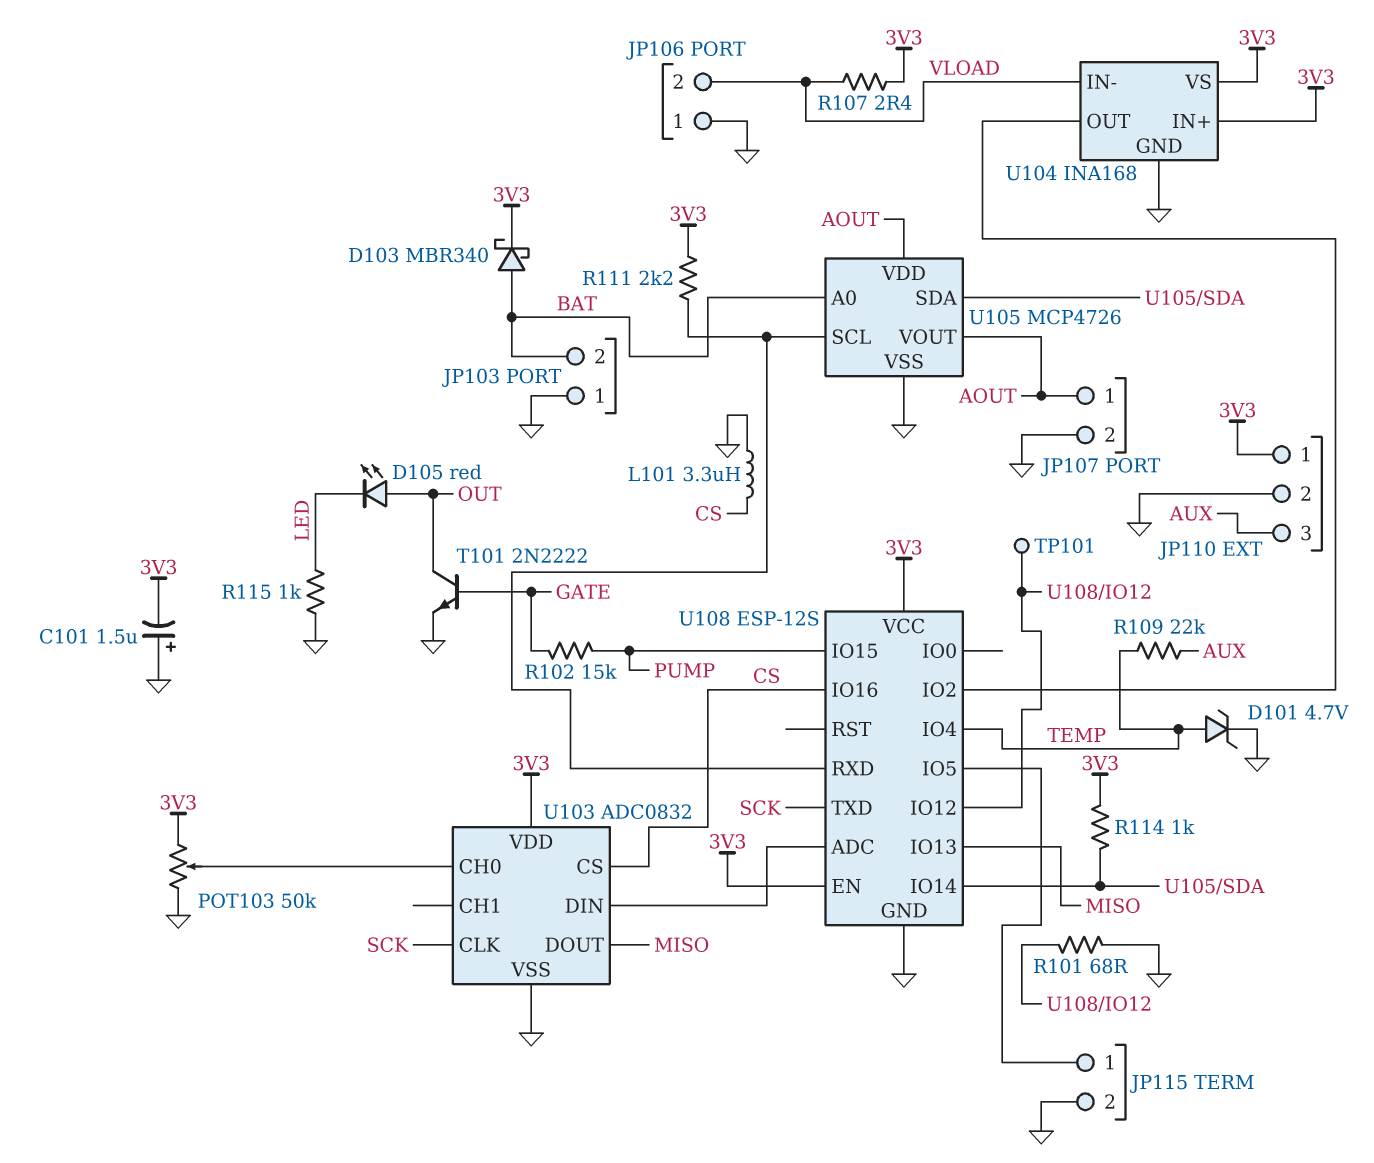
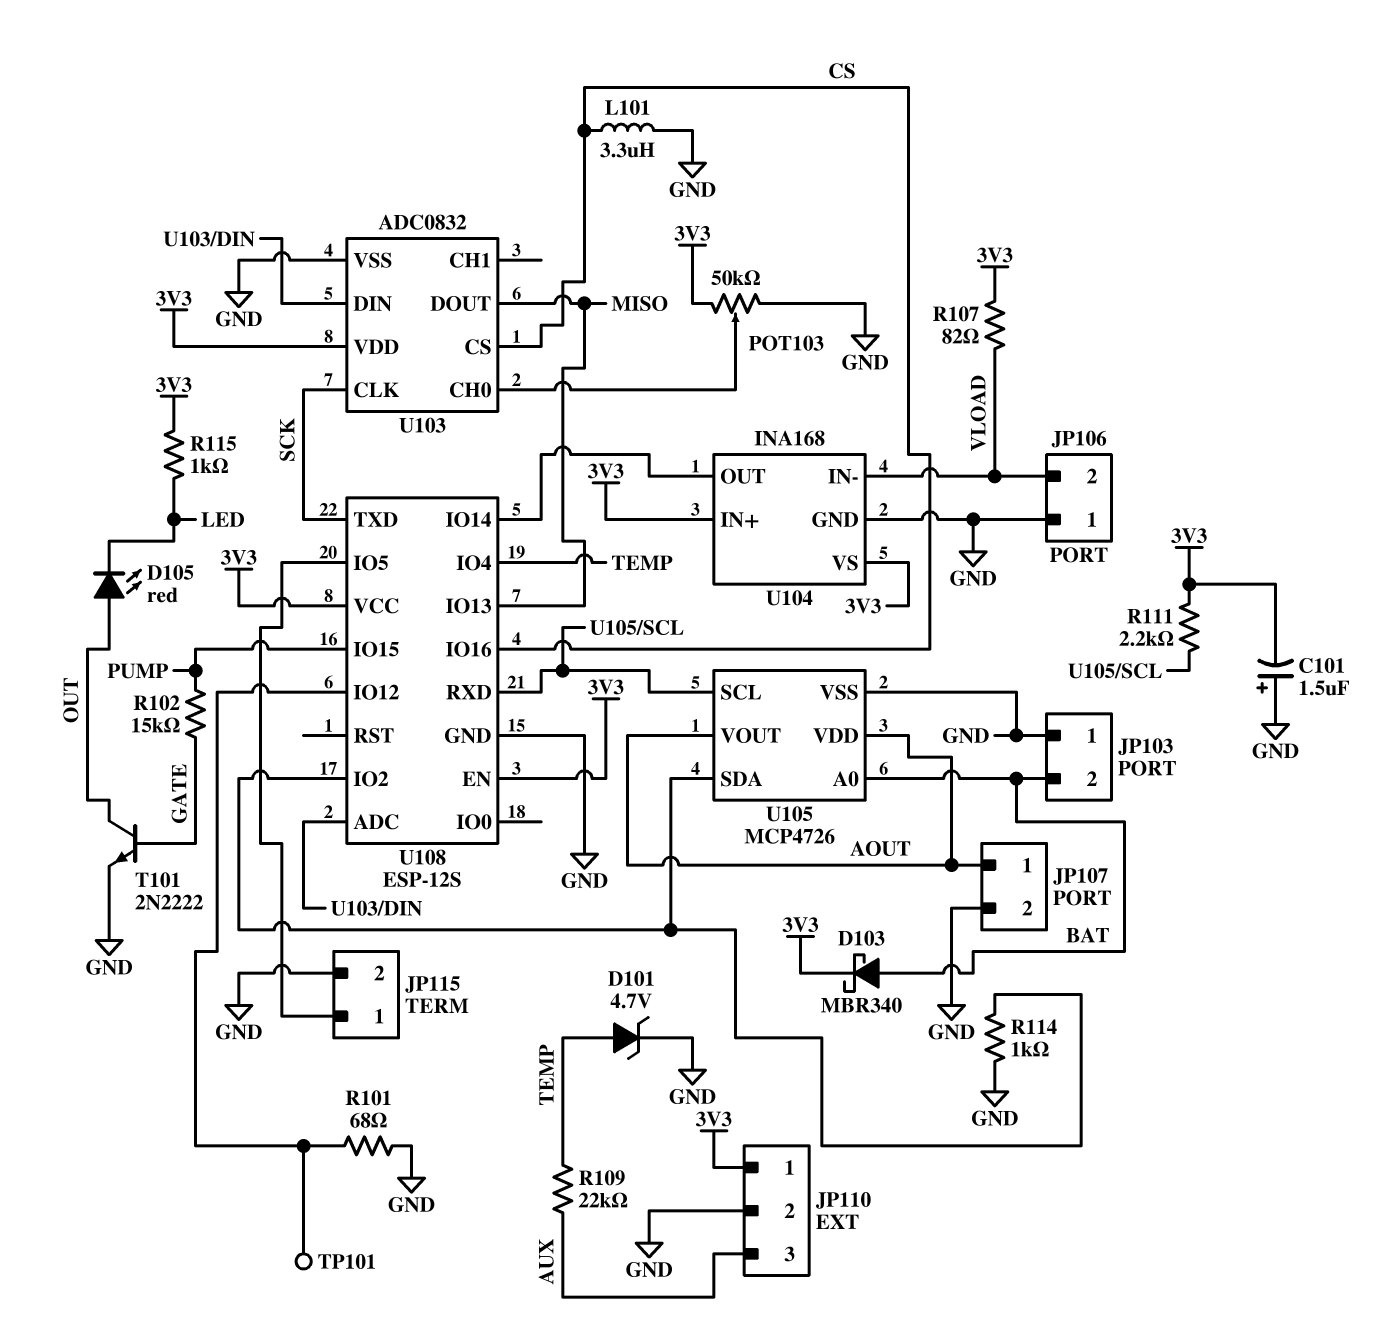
R107: 2.4 (3V3, VLOAD) -> 82 (3V3, VLOAD)
R114: 1k (3V3, U105/SDA) -> 1k (GND, U105/SDA)
R115: 1k (GND, LED) -> 1k (3V3, LED)
U108 pin IO2: U104/OUT -> U105/SDA
U108 pin IO14: U105/SDA -> U104/OUT

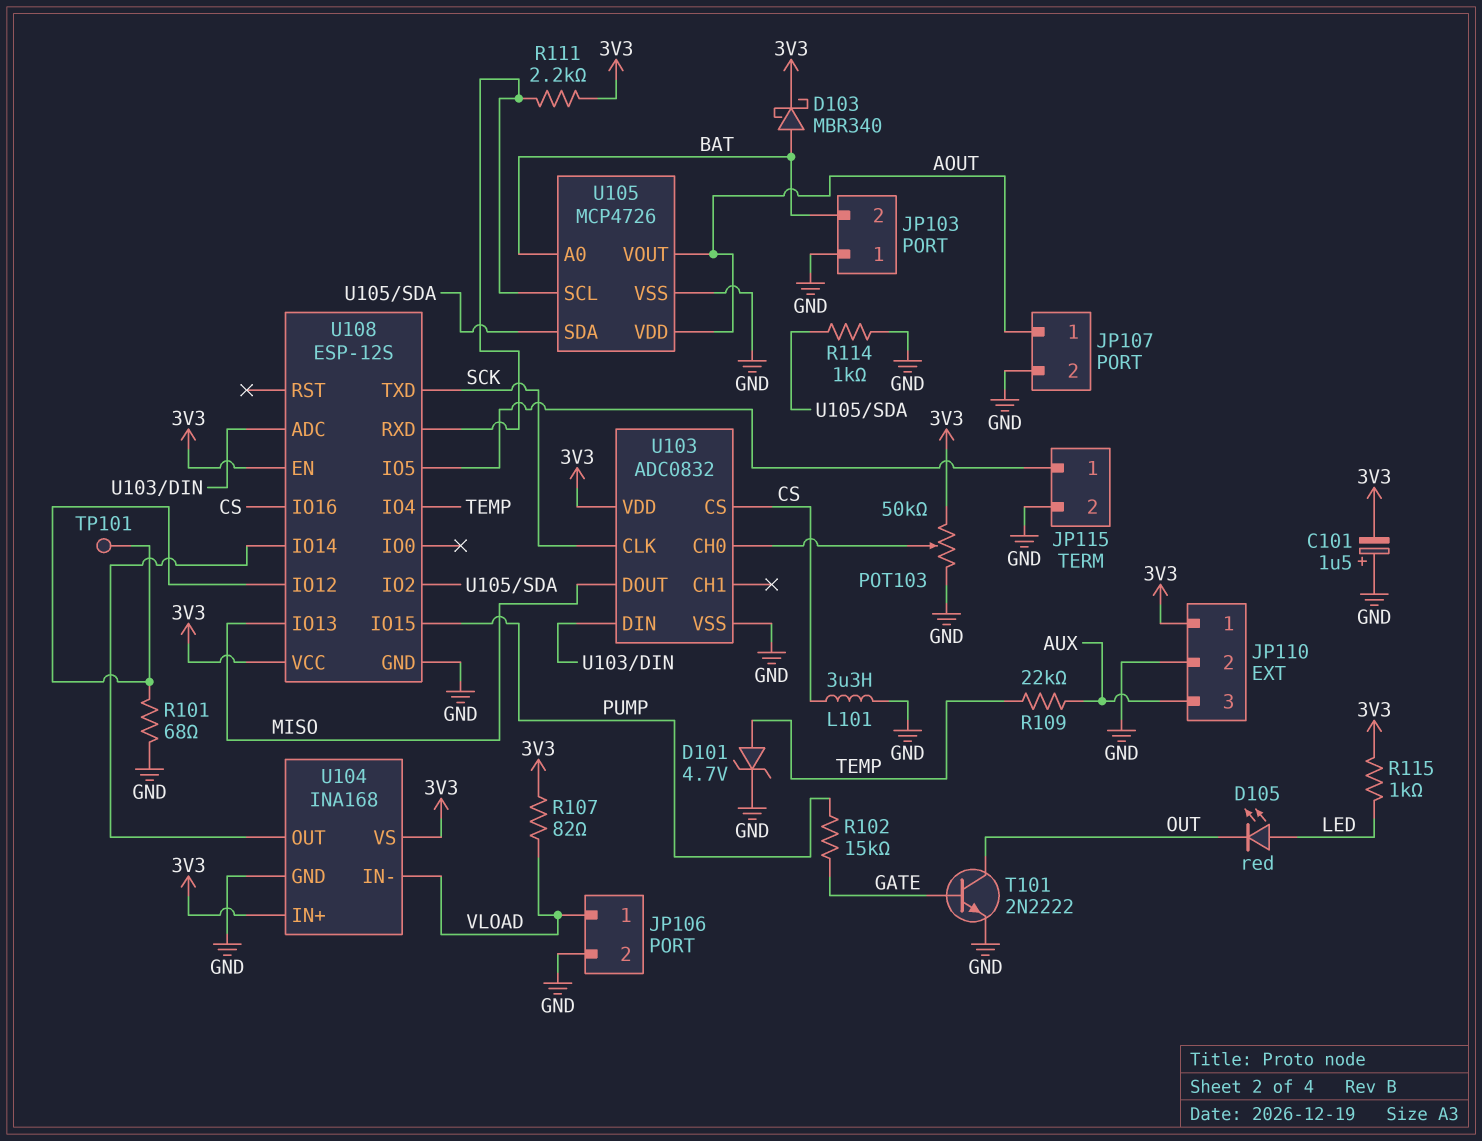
D105: LED red (A OUT, K LED) -> LED red (A LED, K OUT)
JP106 pin 1: GND -> VLOAD
JP106 pin 2: VLOAD -> GND

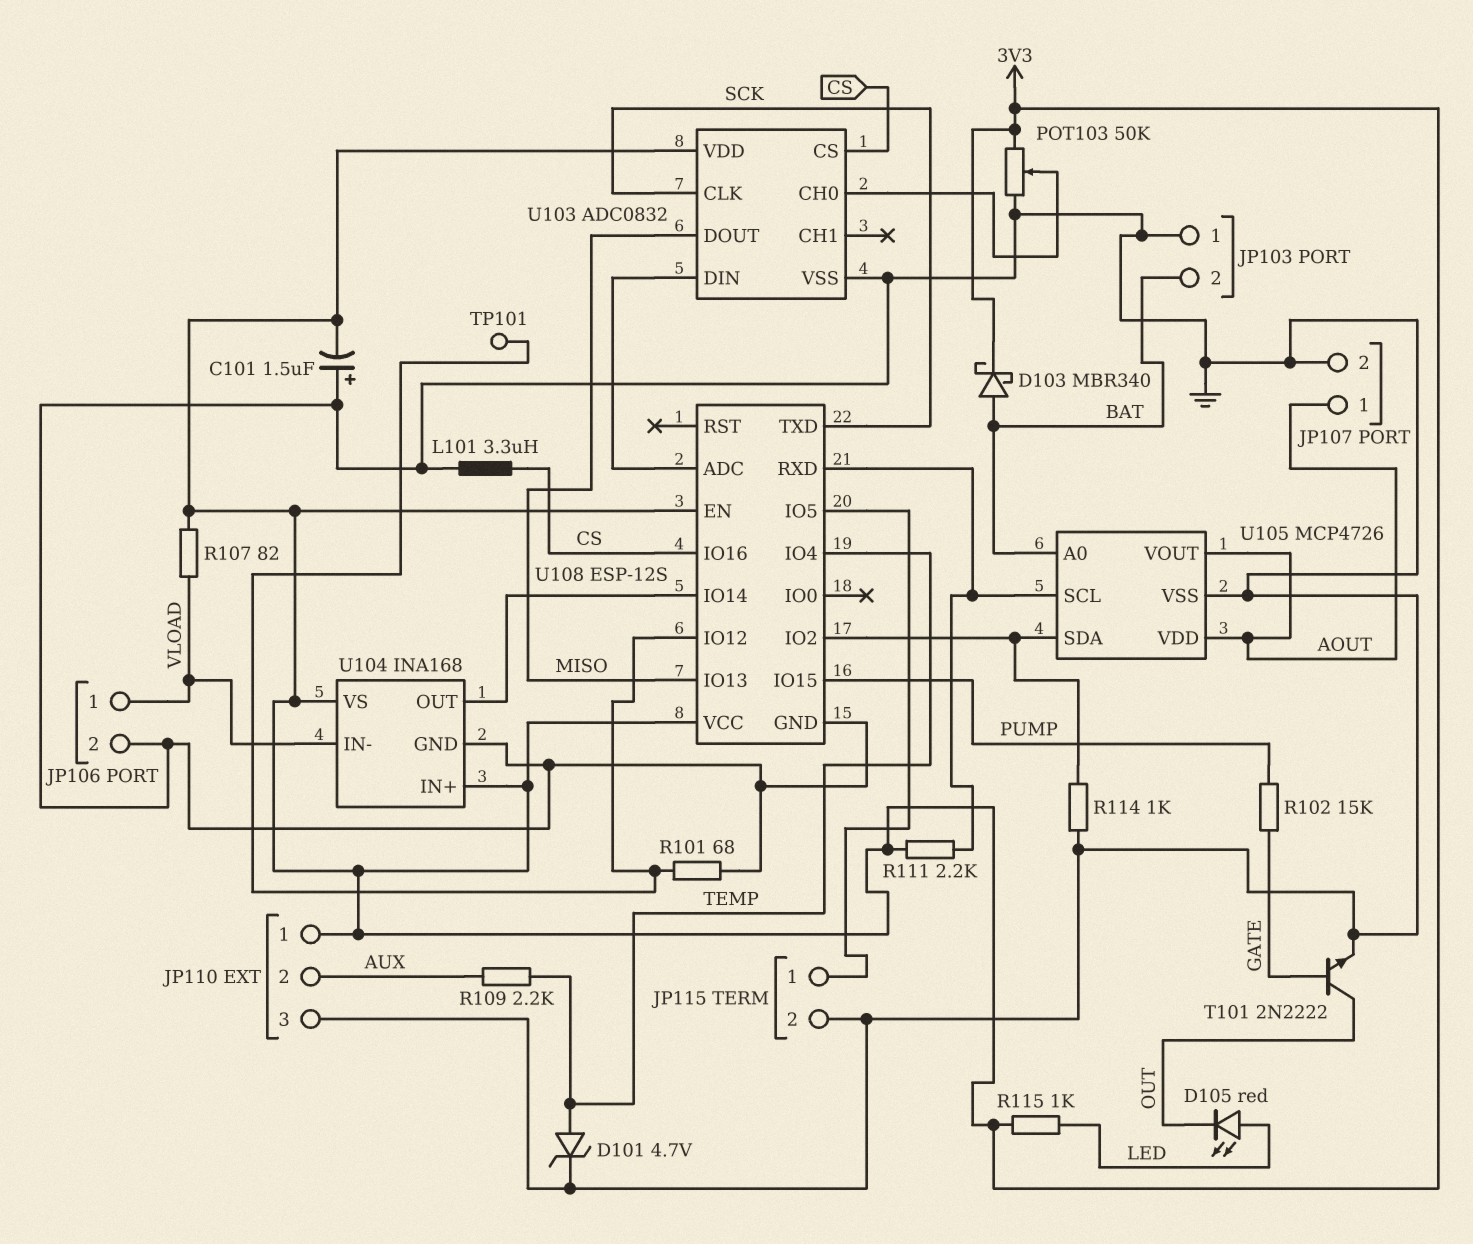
JP110 pin 2: GND -> AUX
JP110 pin 3: AUX -> GND
R109: 22k (AUX, TEMP) -> 2.2k (AUX, TEMP)

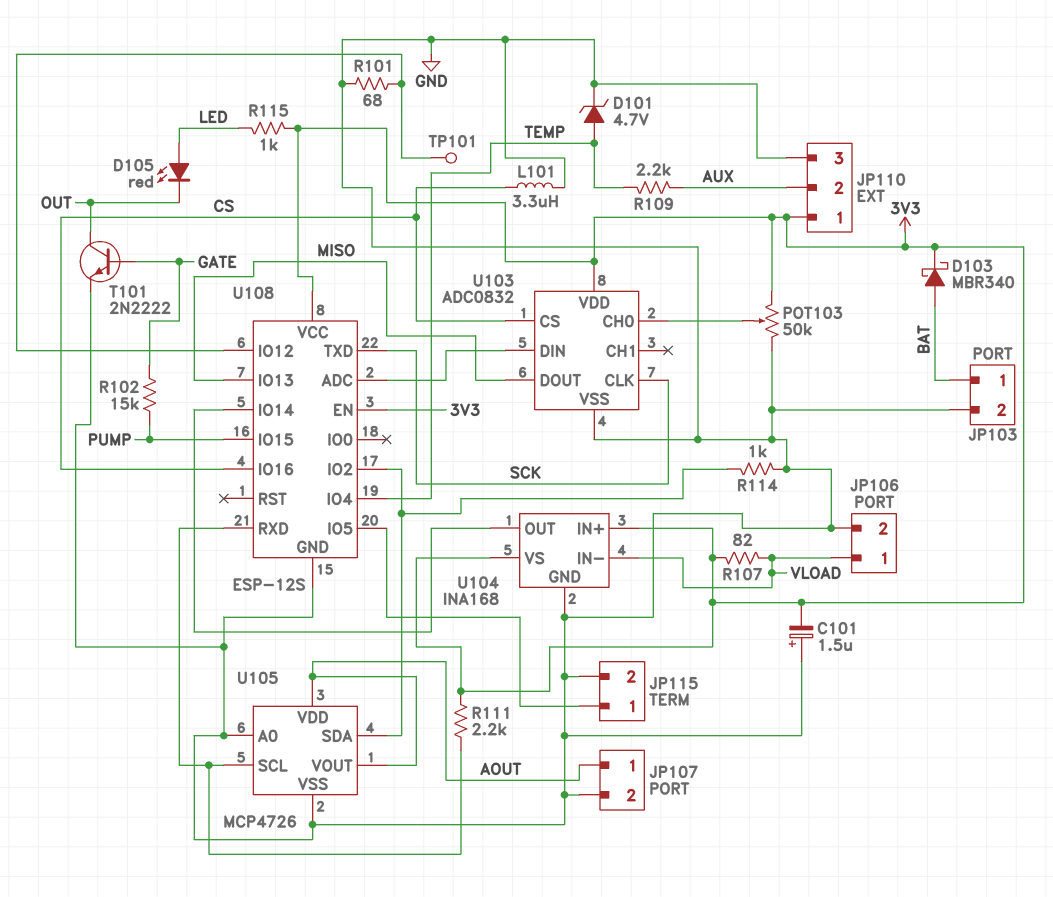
JP103 pin 1: GND -> BAT
JP103 pin 2: BAT -> GND
U105 pin A0: BAT -> GND

